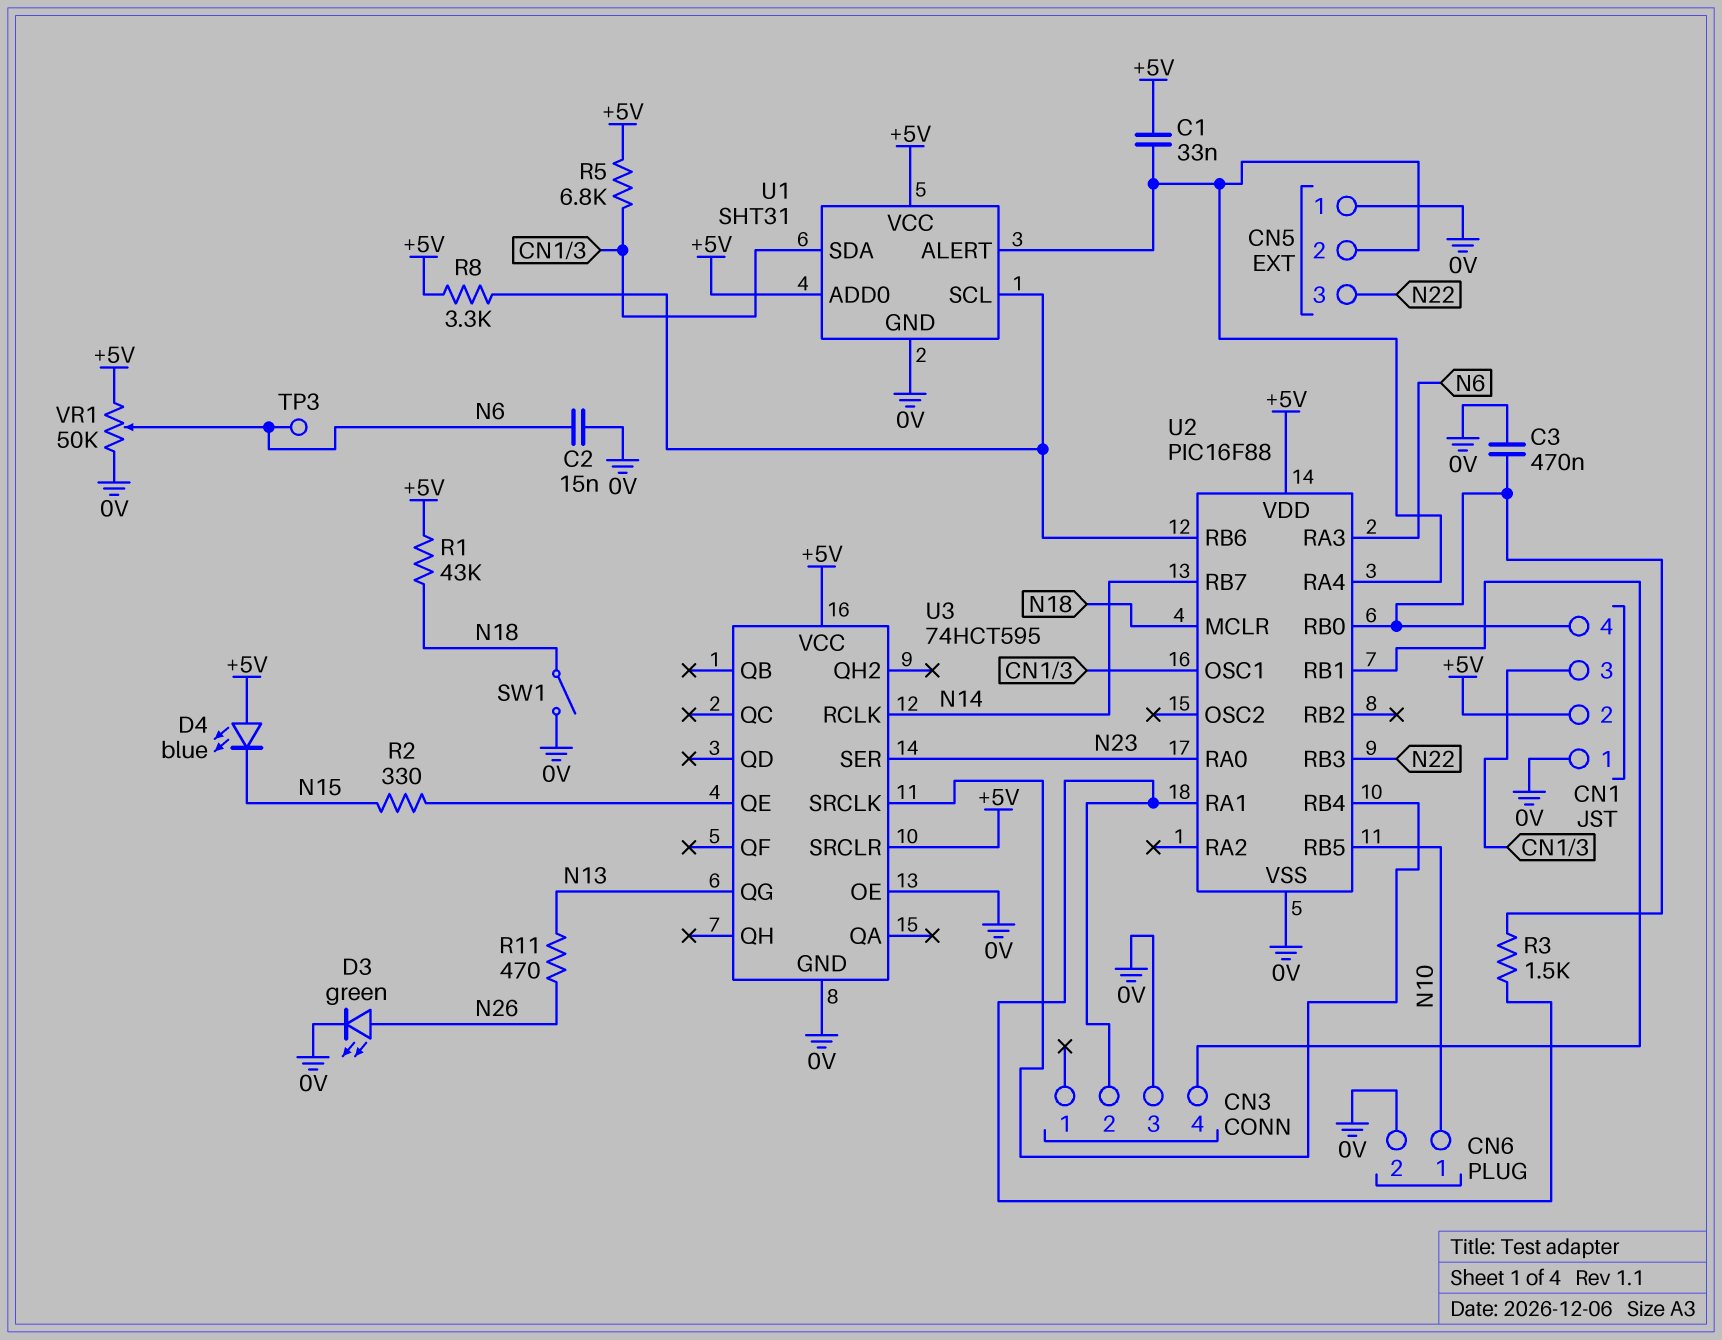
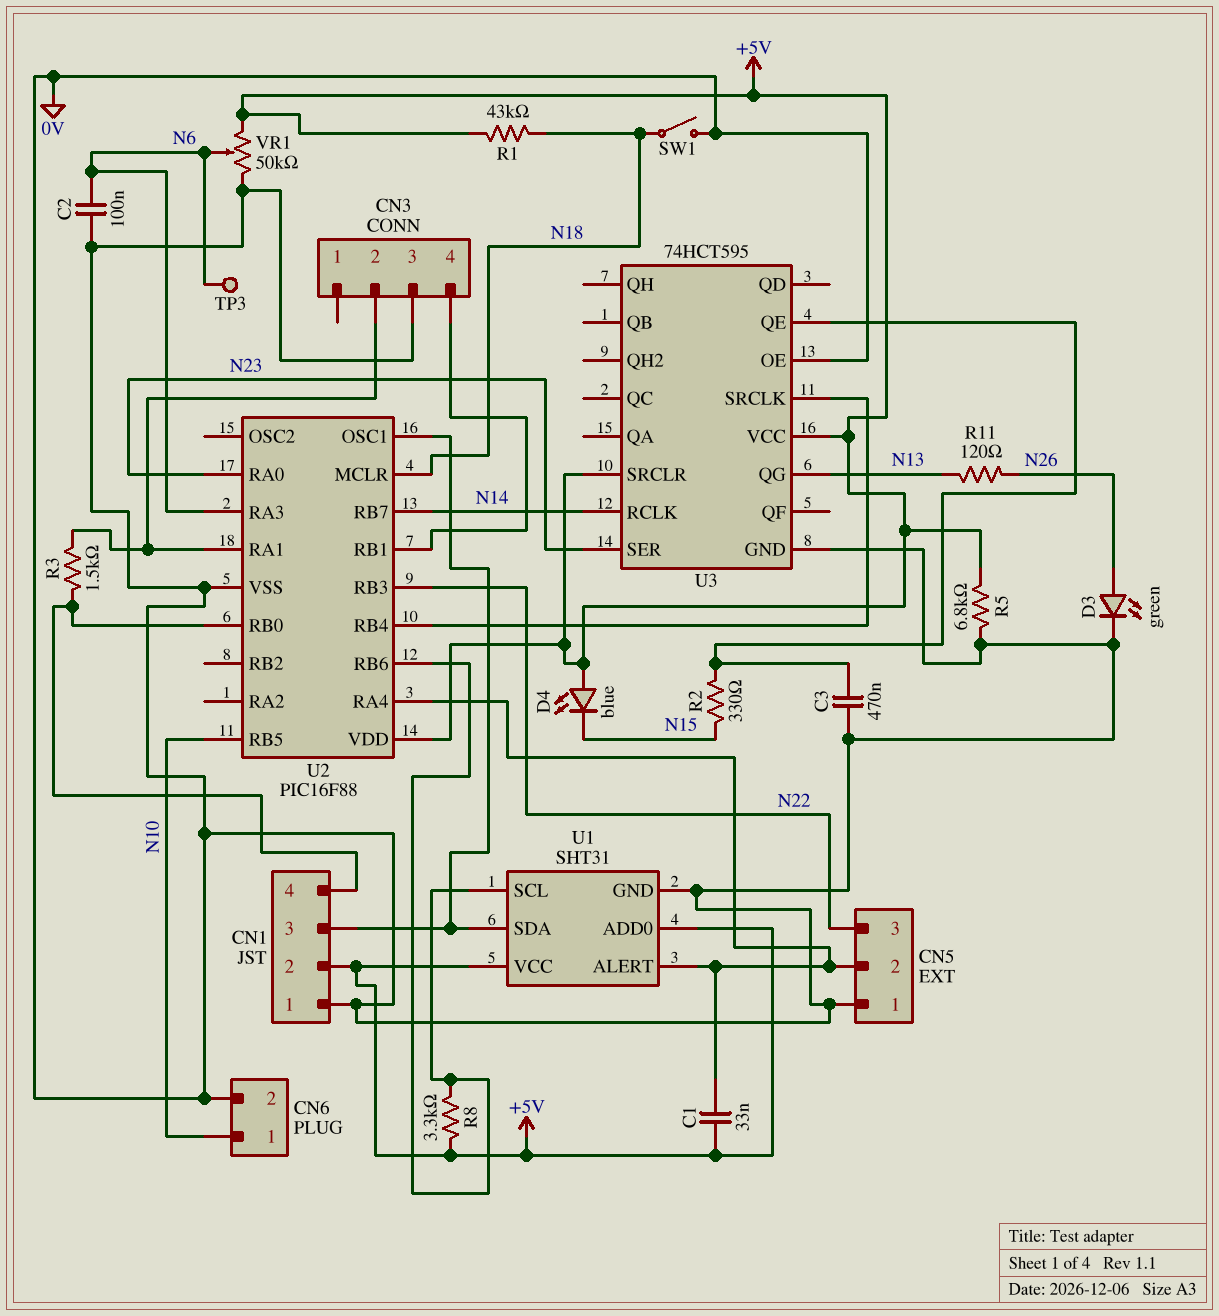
C2: 15nF (0V, N6) -> 100nF (0V, N6)
C3: 470nF (0V, CN1/4) -> 470nF (0V, U3/QE)
R5: 6.8k (+5V, CN1/3) -> 6.8k (+5V, 0V)
R11: 470 (N13, N26) -> 120 (N13, N26)

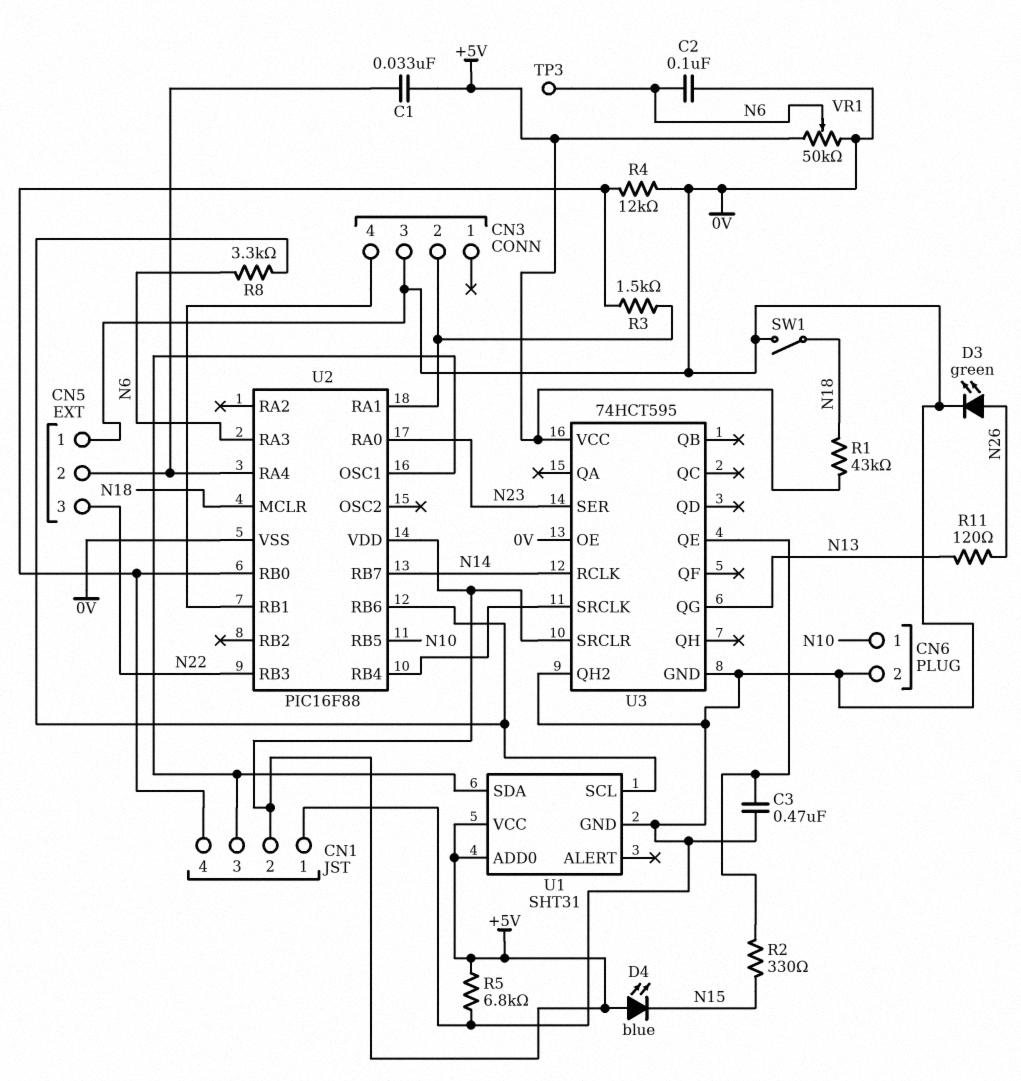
R4: none -> 12k (0V, CN1/4)
R8: 3.3k (+5V, U1/SCL) -> 3.3k (N6, U1/SCL)
U1 pin ALERT: CN5/2 -> none
U3 pin QH2: none -> 0V

